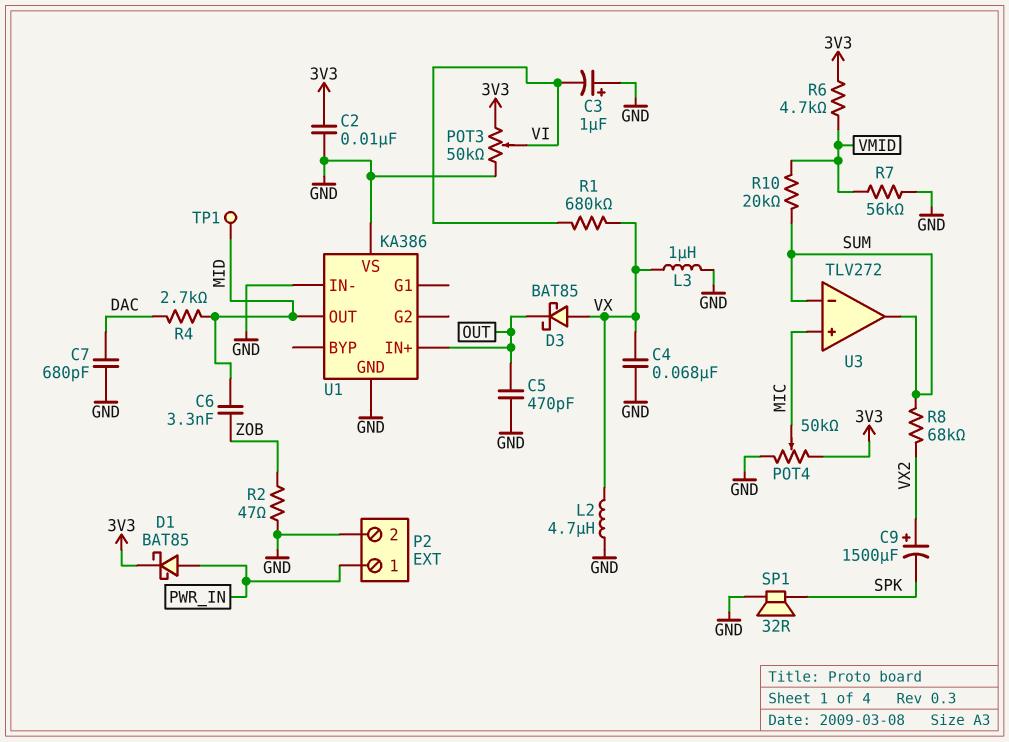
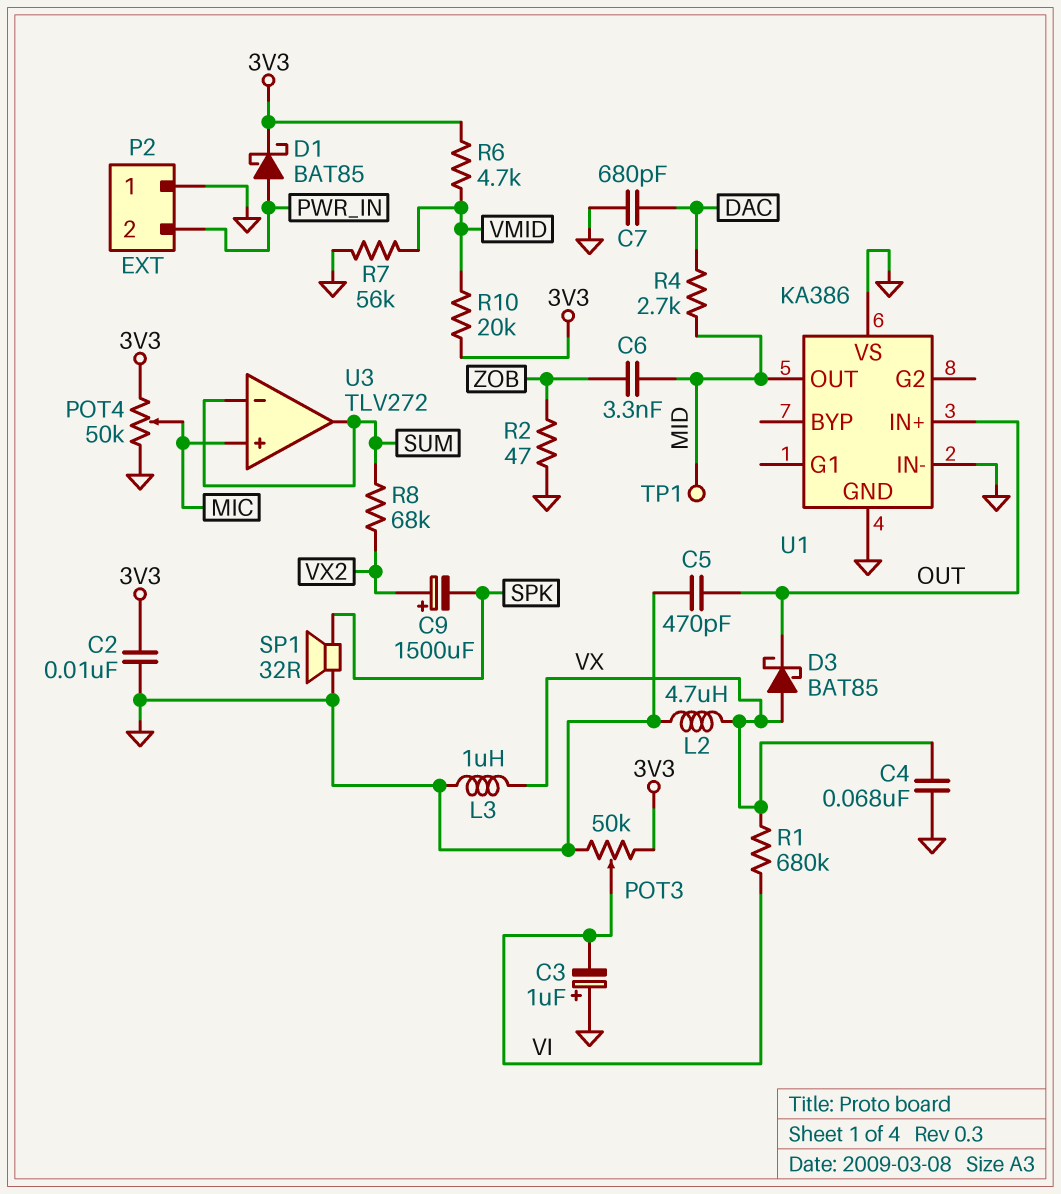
P2 pin 1: PWR_IN -> GND
P2 pin 2: GND -> PWR_IN
R10: 20k (SUM, VMID) -> 20k (3V3, VMID)

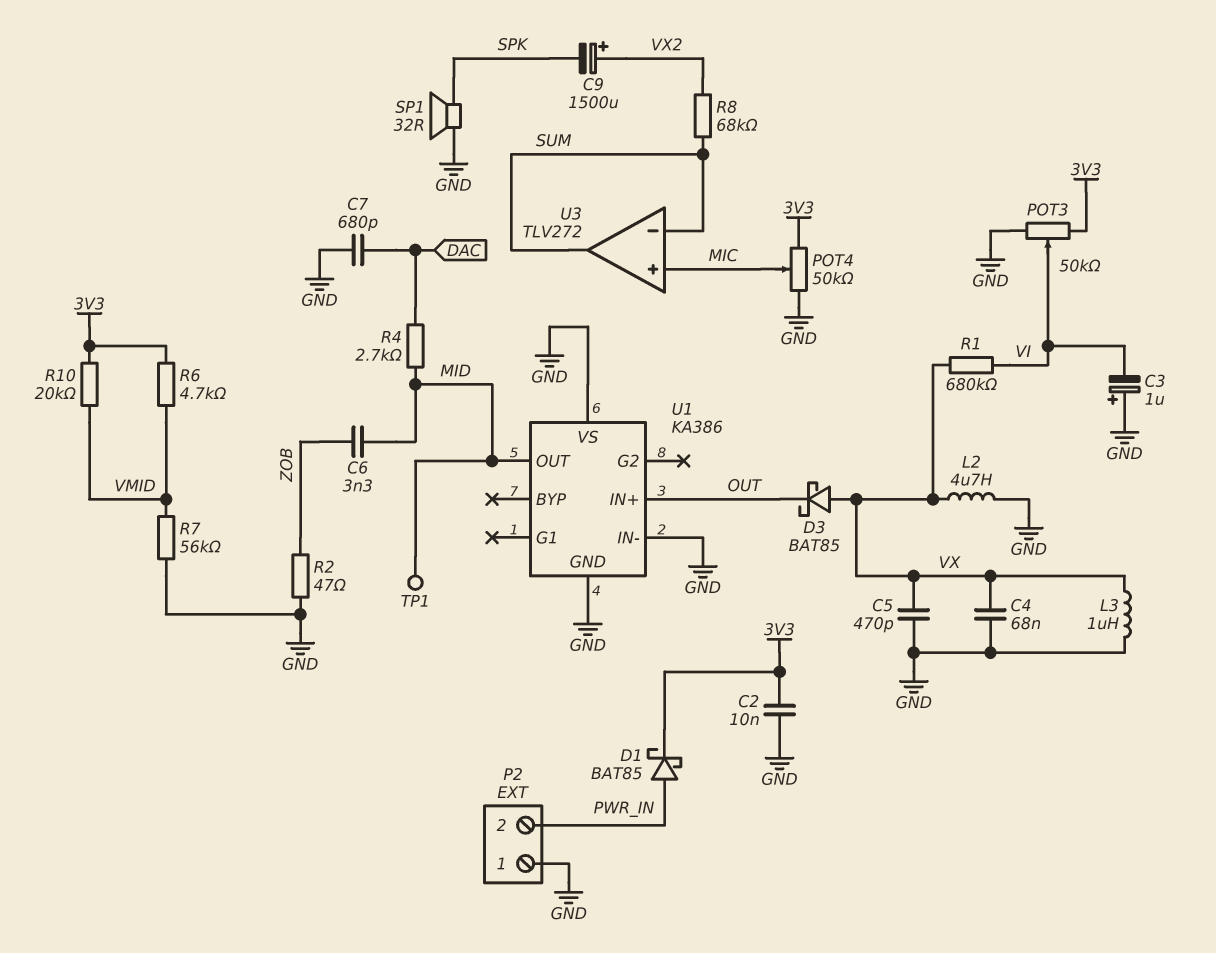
C5: 470pF (GND, OUT) -> 470pF (GND, VX)

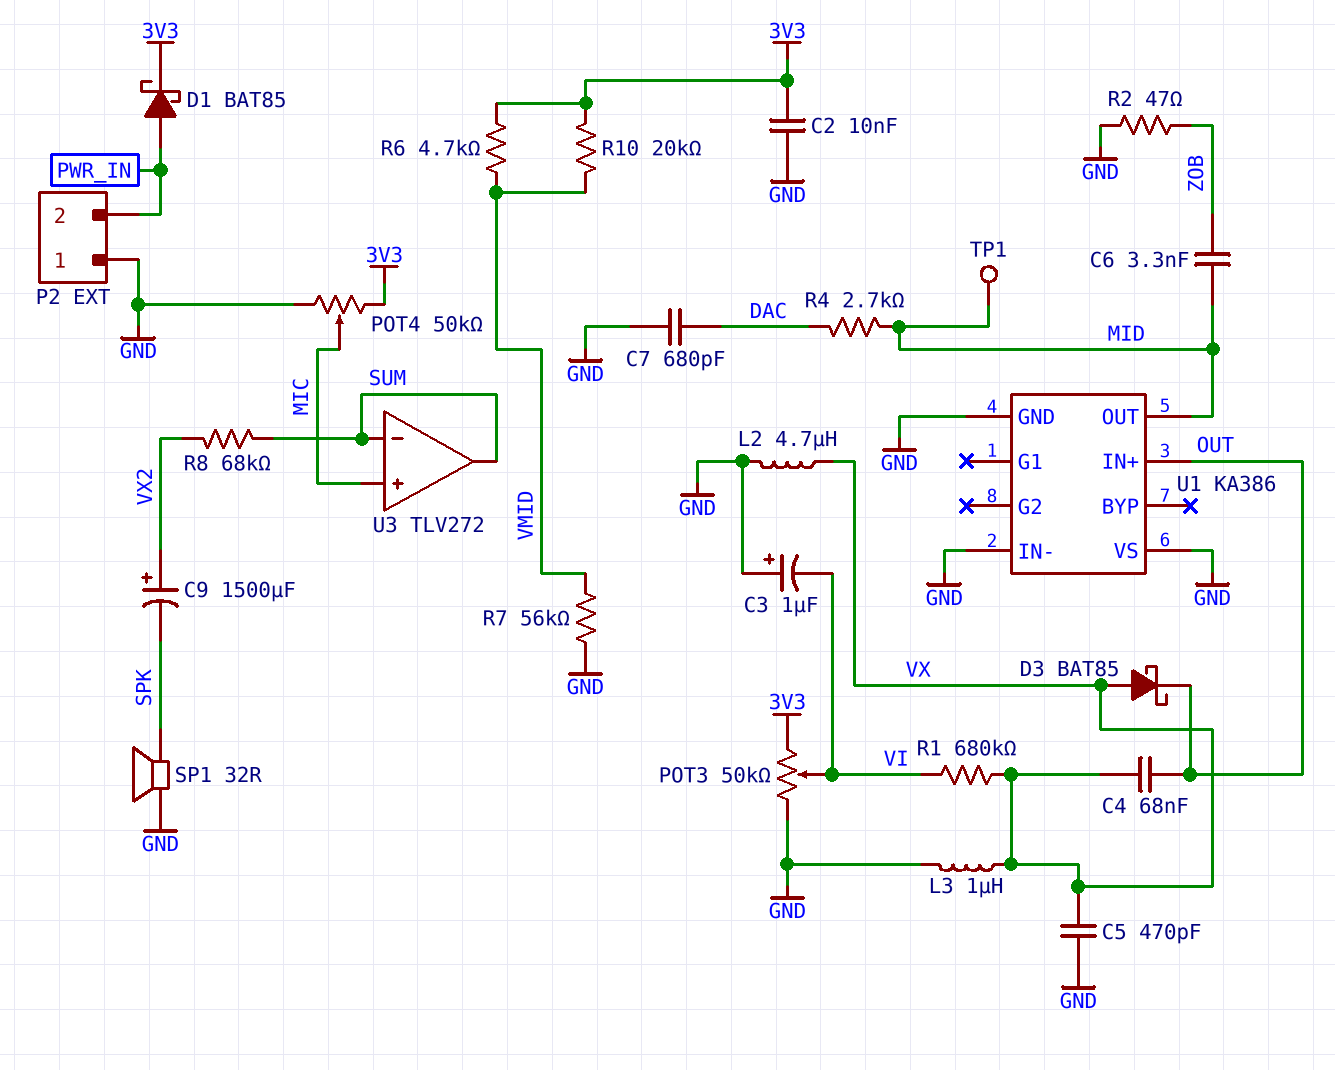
C4: 68nF (GND, VX) -> 68nF (OUT, VX)

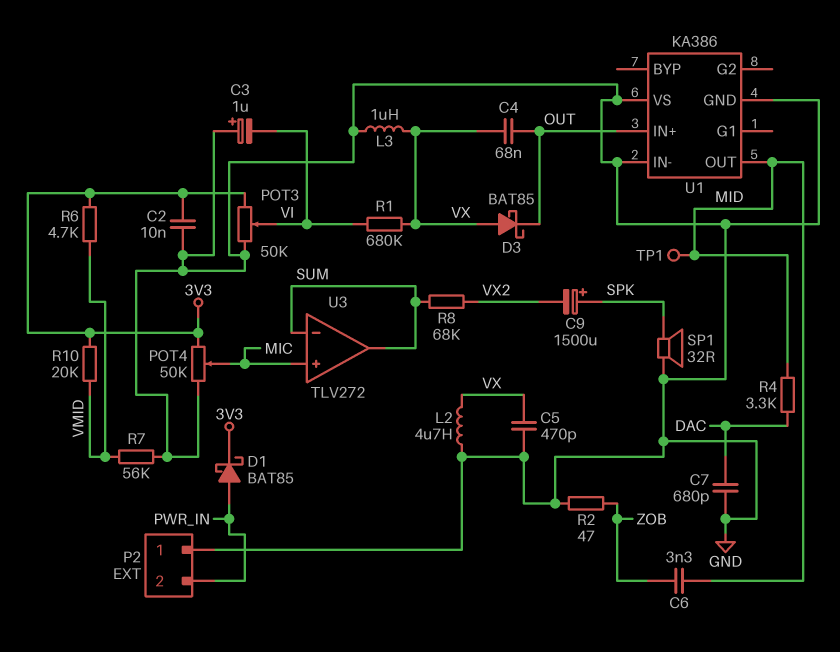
C9: 1500uF (plus VX2, minus SPK) -> 1500uF (plus SPK, minus VX2)
R4: 2.7k (DAC, MID) -> 3.3k (DAC, MID)

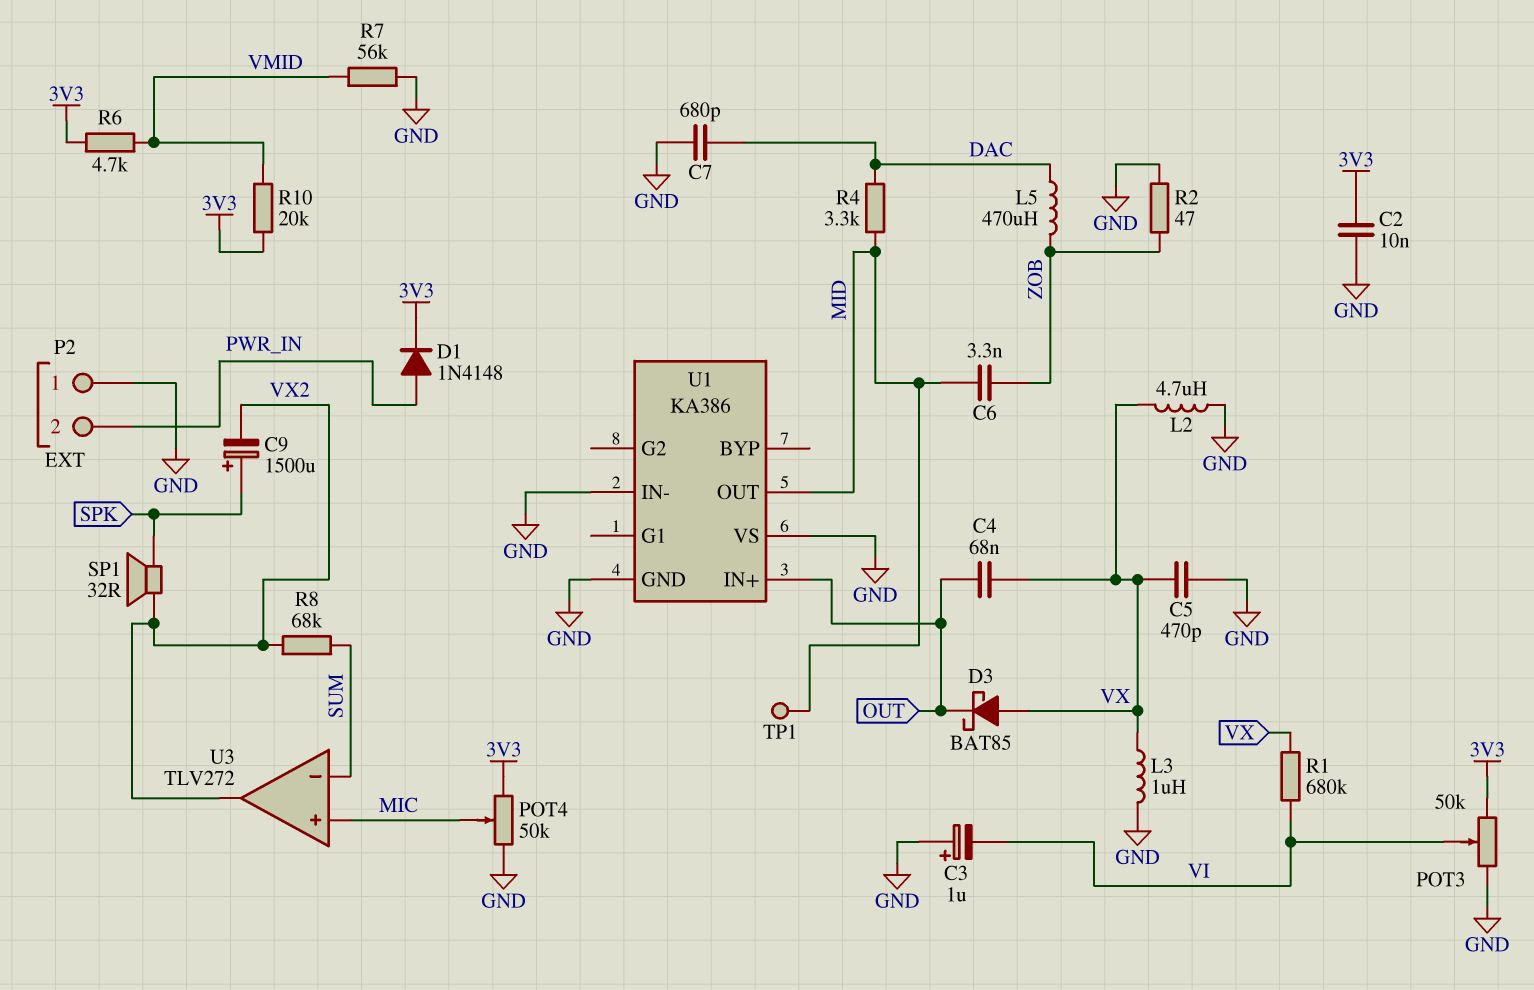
D1: schottky BAT85 (A PWR_IN, K 3V3) -> diode 1N4148 (A PWR_IN, K 3V3)
L5: none -> 470uH (DAC, ZOB)
SP1: speaker 32R (GND, SPK) -> speaker 32R (SPK, VX2)
U3 pin out: SUM -> VX2

